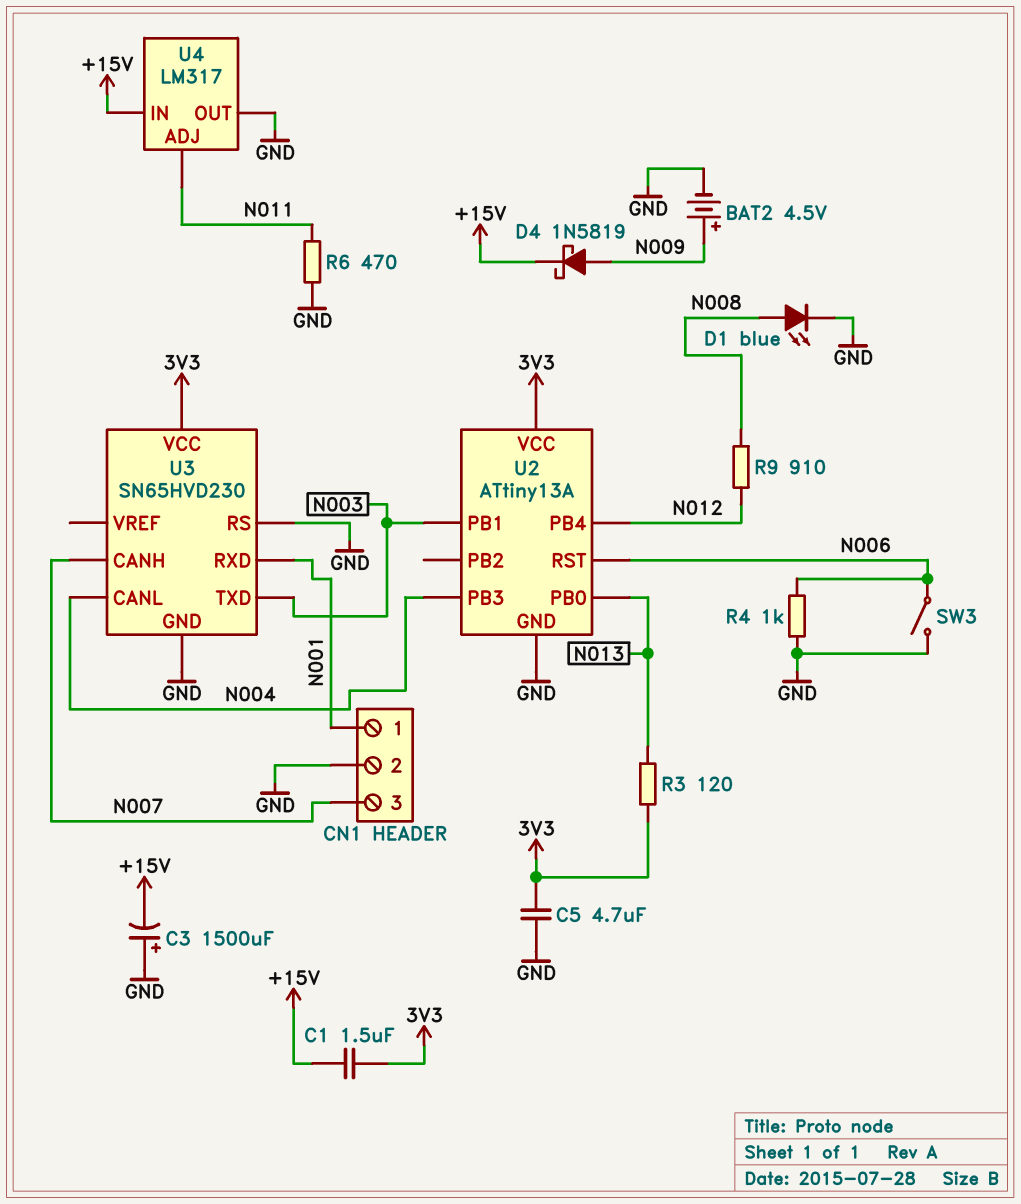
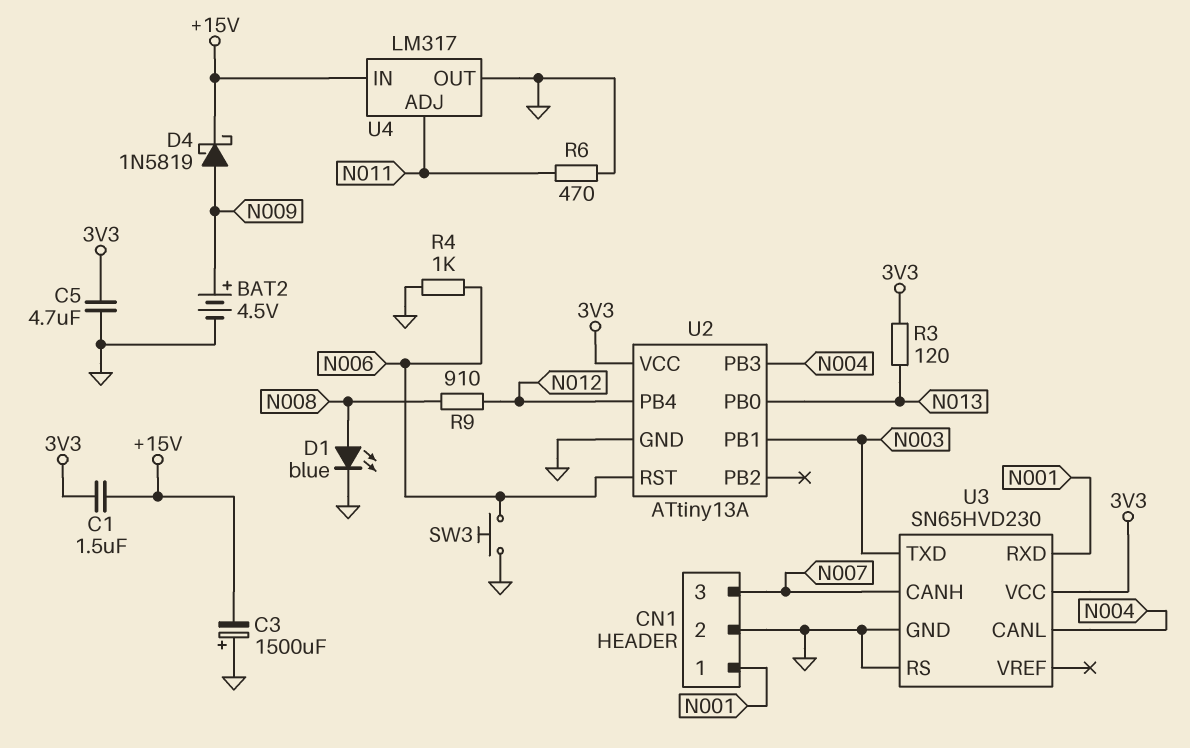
SW3: switch (GND, N006) -> button (GND, N006)

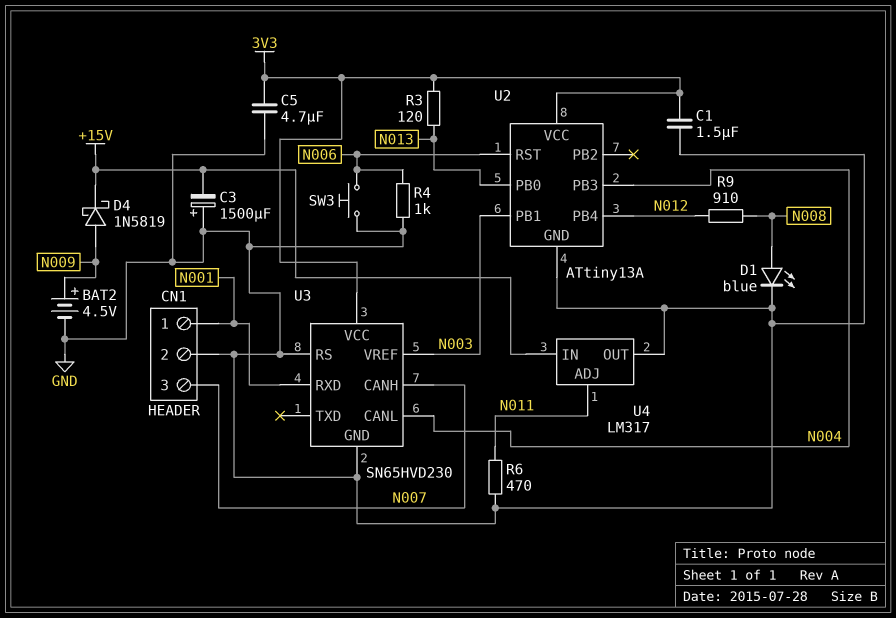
C1: 1.5uF (+15V, 3V3) -> 1.5uF (3V3, GND)
U3 pin TXD: N003 -> none
U3 pin VREF: none -> N003

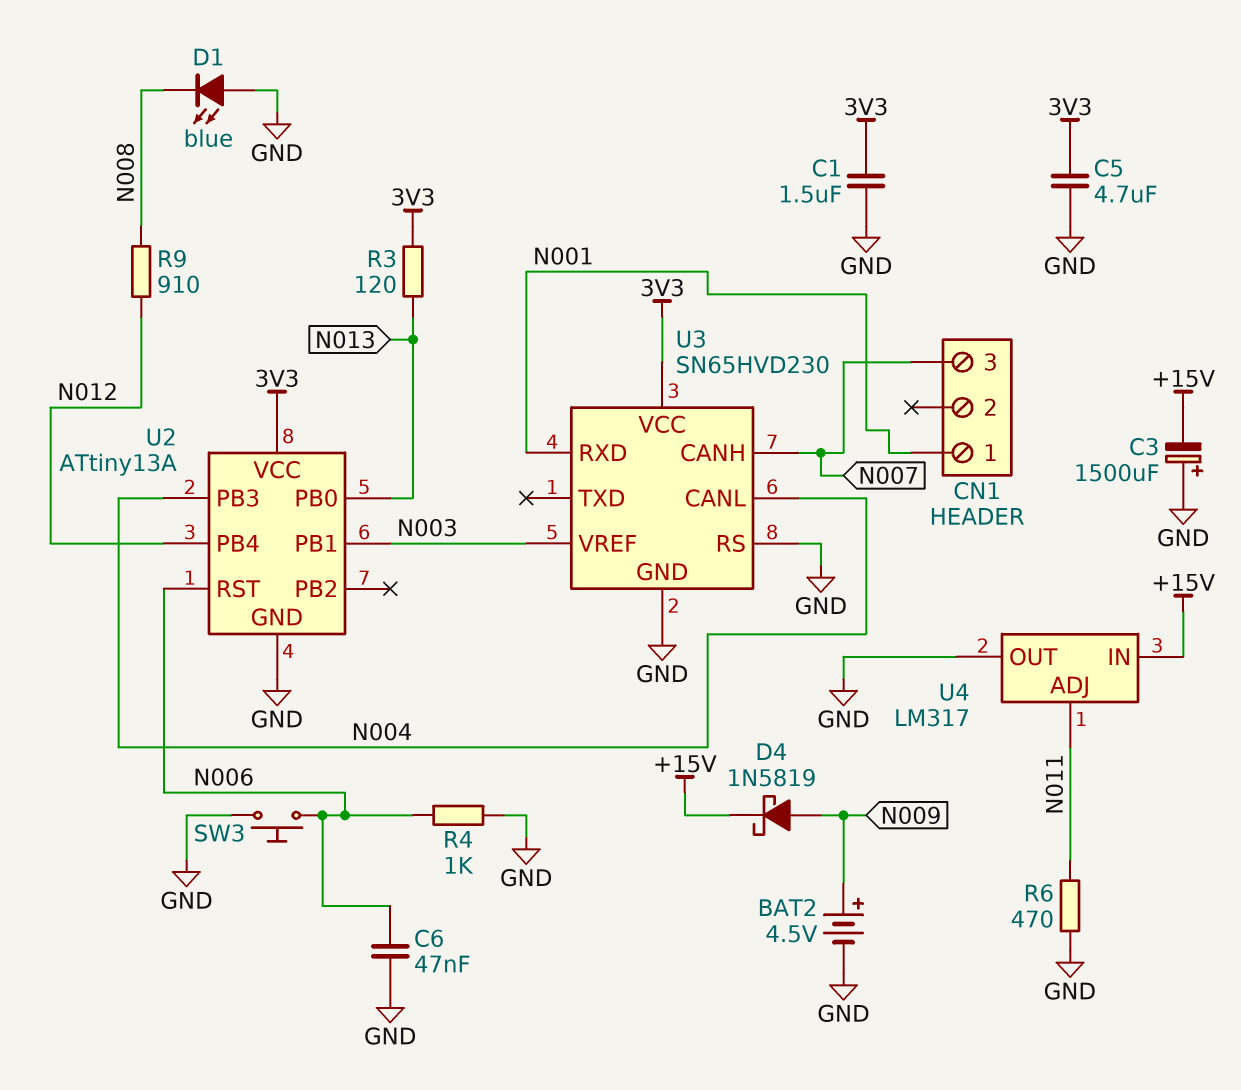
C6: none -> 47nF (GND, N006)
CN1 pin 2: GND -> none
D1: LED blue (A N008, K GND) -> LED blue (A GND, K N008)

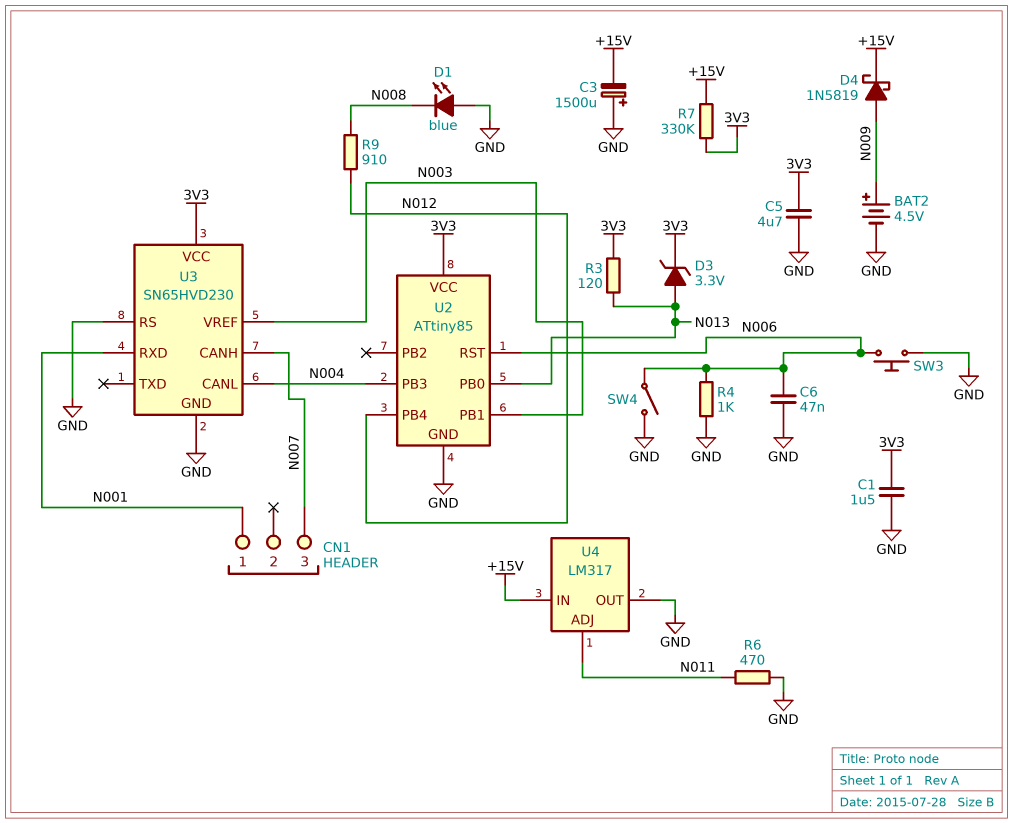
D3: none -> zener 3.3V (A N013, K 3V3)
R7: none -> 330k (+15V, 3V3)
SW4: none -> switch (GND, N006)
U2: ATtiny13A -> ATtiny85

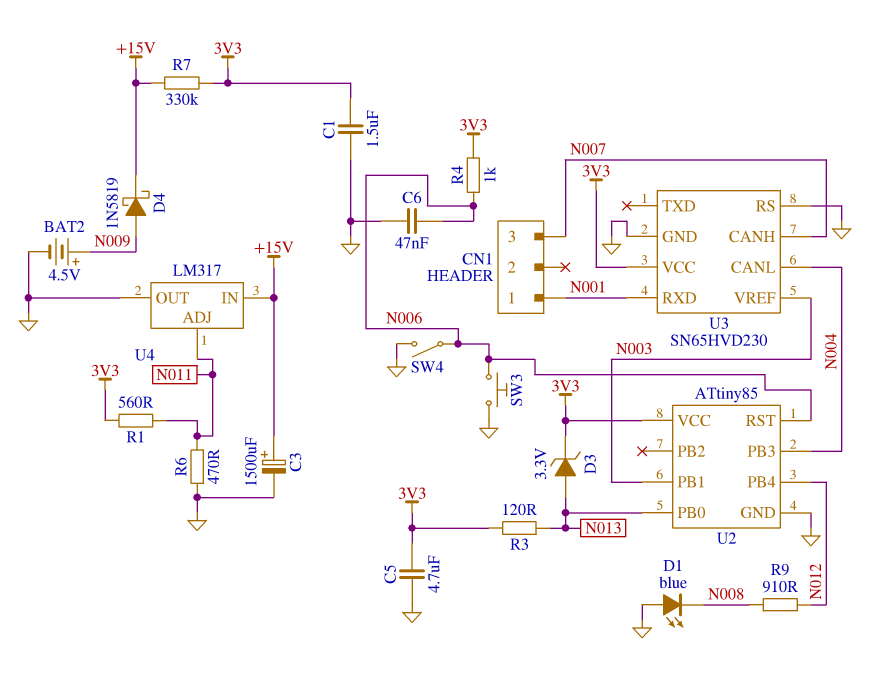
C3: 1500uF (plus GND, minus +15V) -> 1500uF (plus +15V, minus GND)
R1: none -> 560 (3V3, N011)
R4: 1k (GND, N006) -> 1k (3V3, N006)

